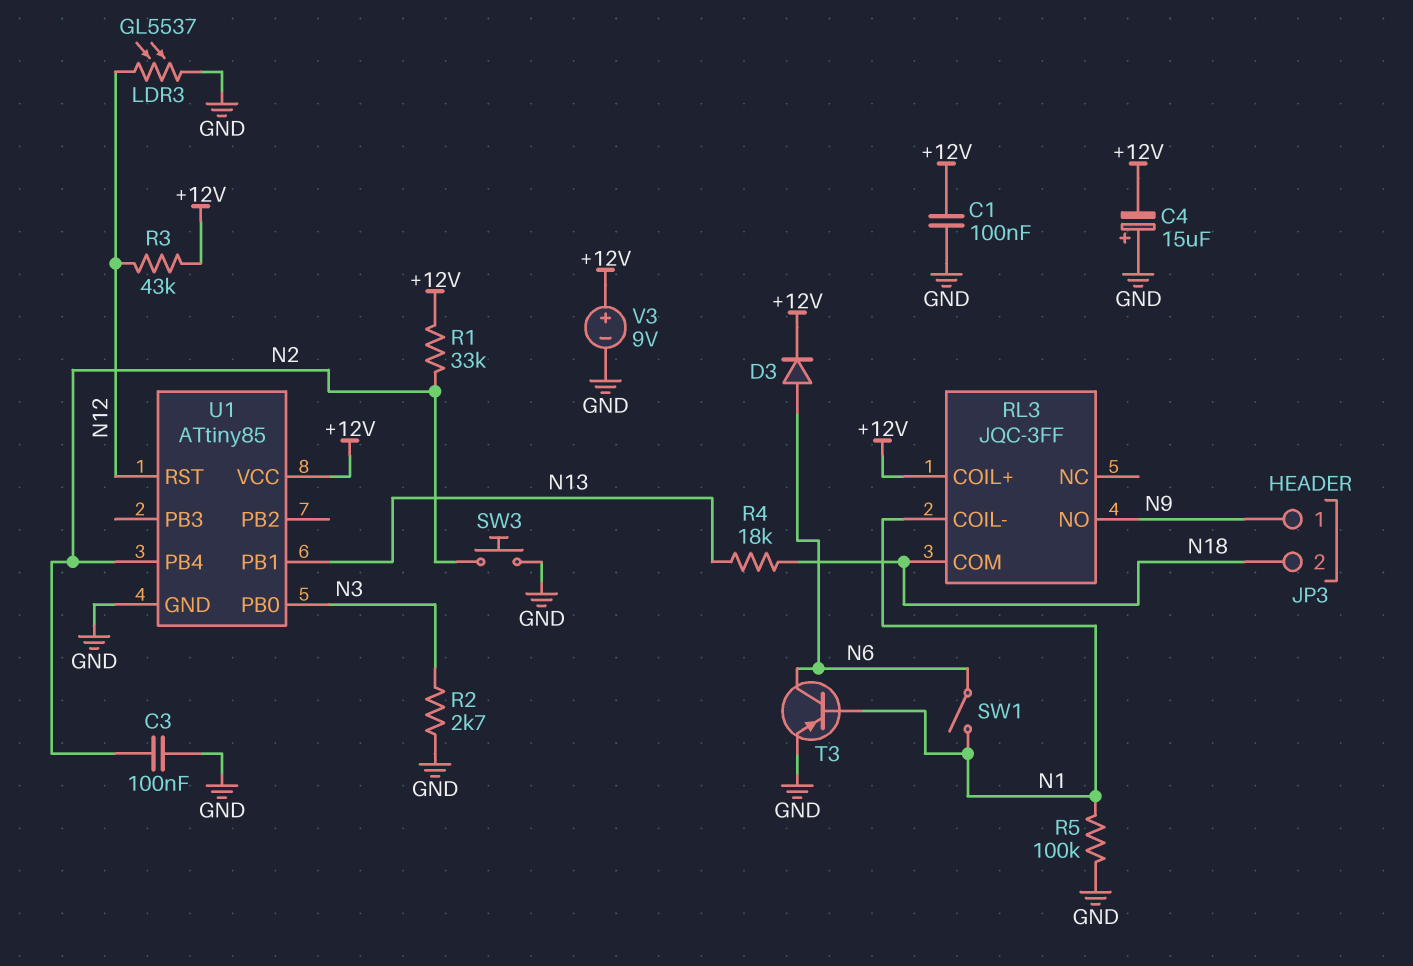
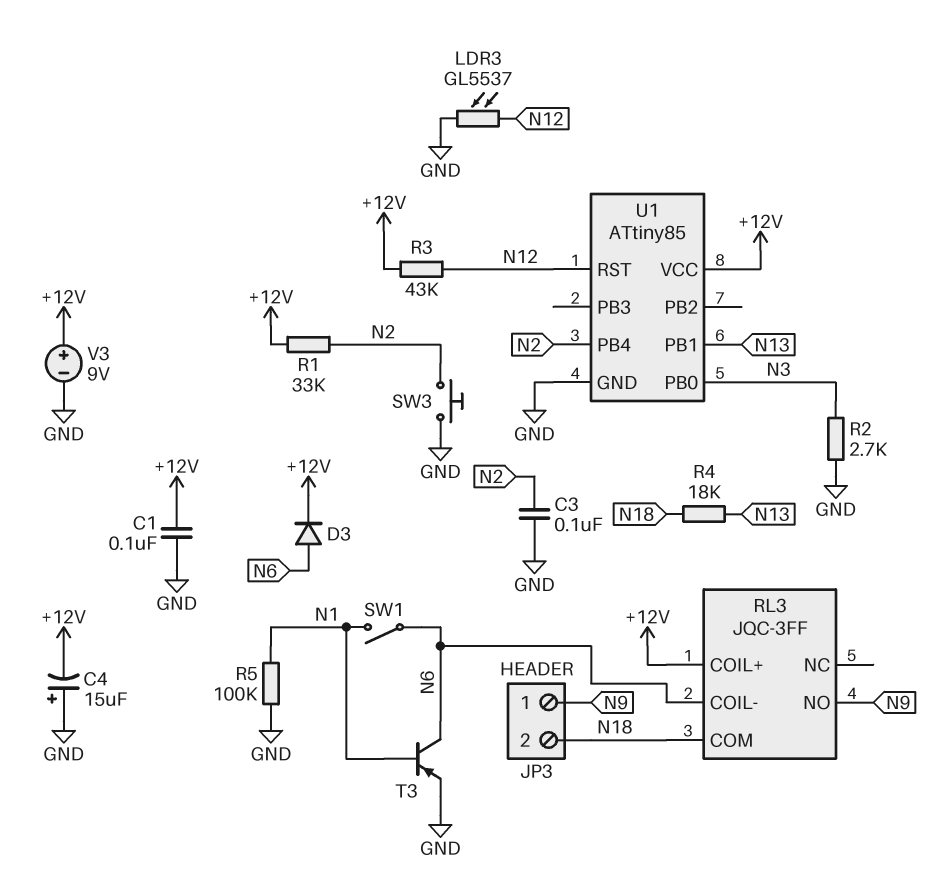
RL3 pin COIL-: N1 -> N6

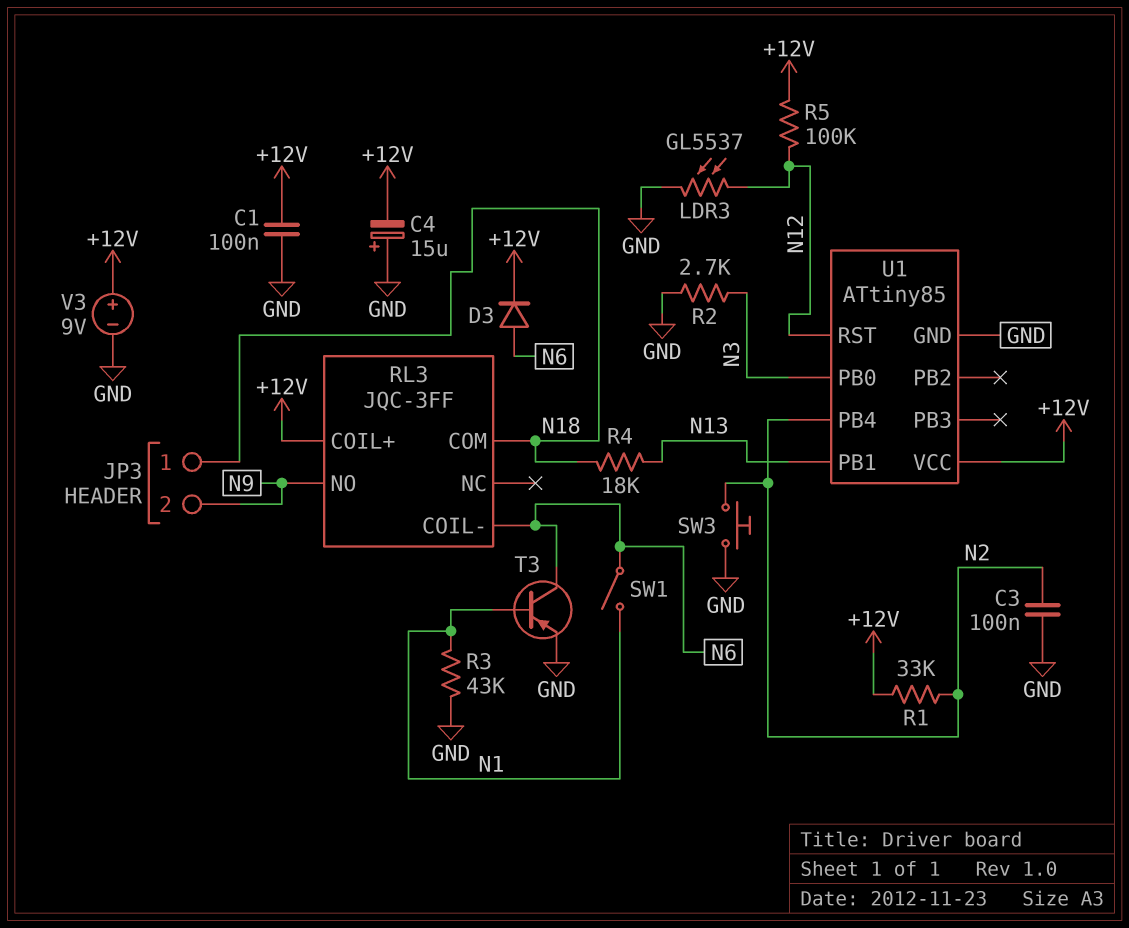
JP3 pin 1: N9 -> N18
JP3 pin 2: N18 -> N9
R3: 43k (+12V, N12) -> 43k (GND, N1)
R5: 100k (GND, N1) -> 100k (+12V, N12)

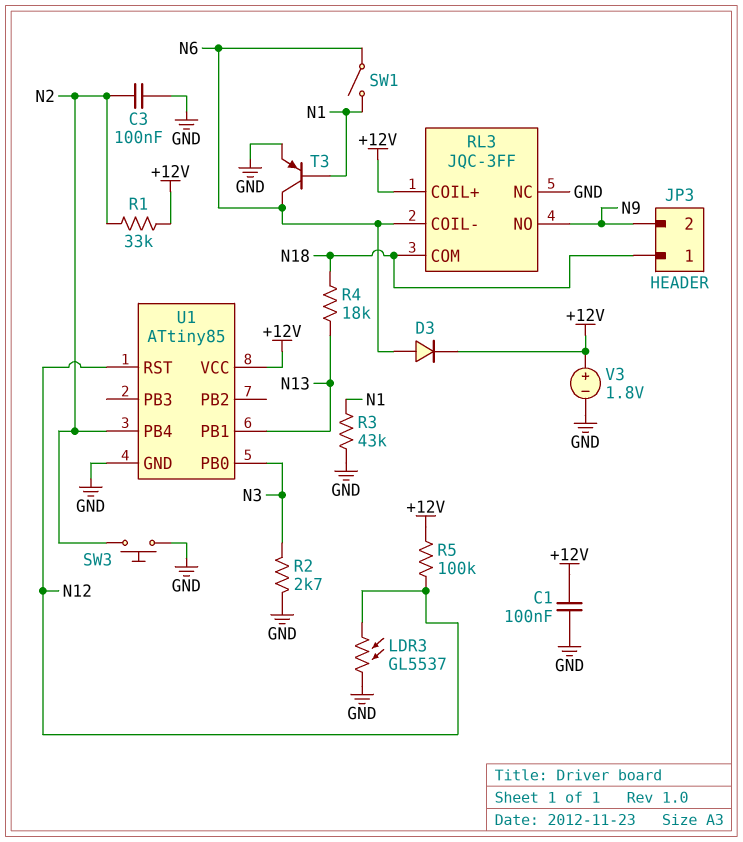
C4: 15uF (plus GND, minus +12V) -> none
RL3 pin NC: none -> GND
V3: 9V (plus +12V, minus GND) -> 1.8V (plus +12V, minus GND)

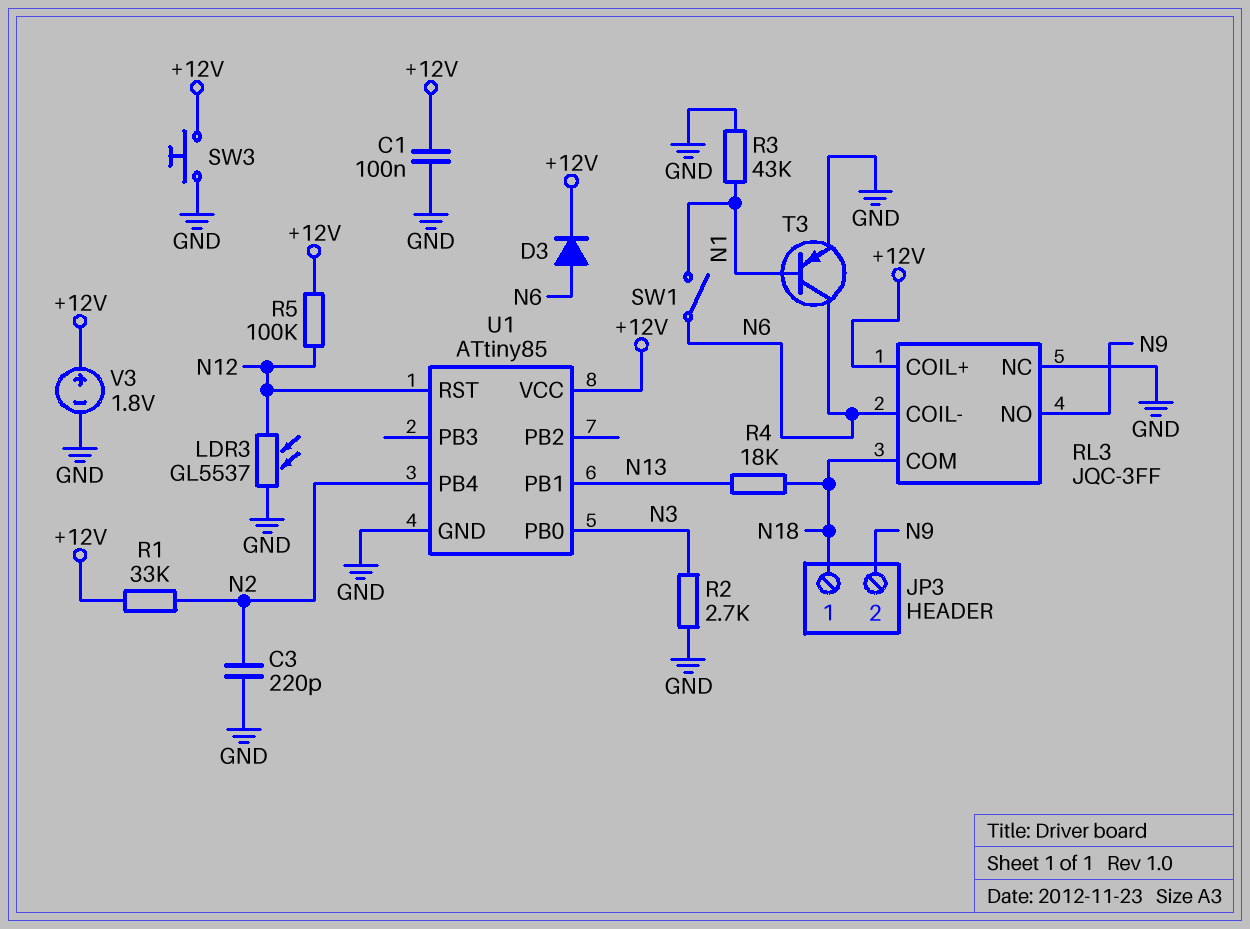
C3: 100nF (GND, N2) -> 220pF (GND, N2)
SW3: button (GND, N2) -> button (+12V, GND)

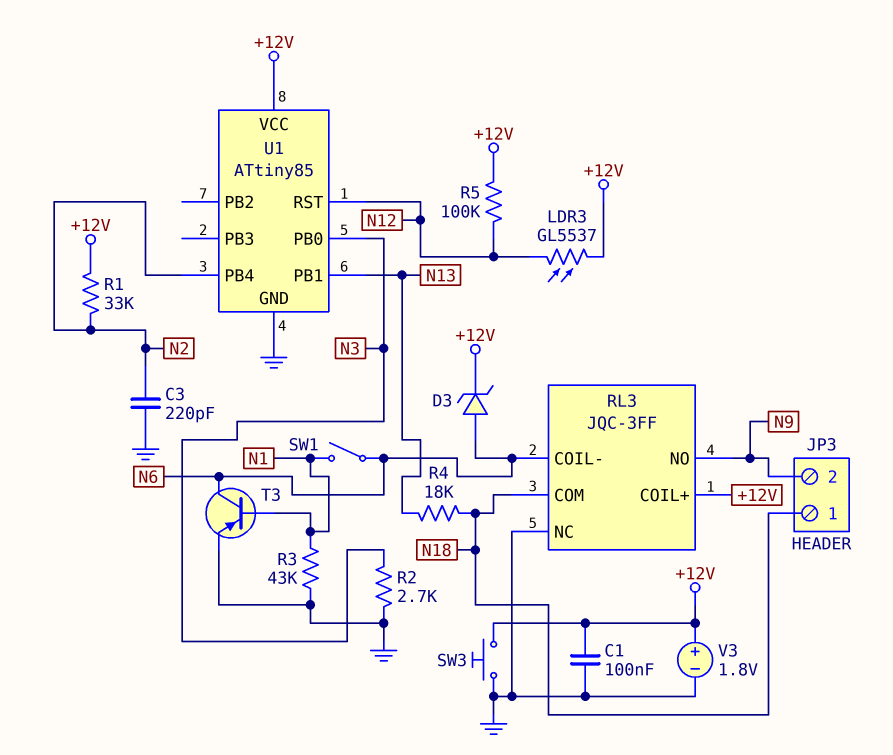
D3: diode (A N6, K +12V) -> zener (A N6, K +12V)
LDR3: GL5537 (GND, N12) -> GL5537 (+12V, N12)

